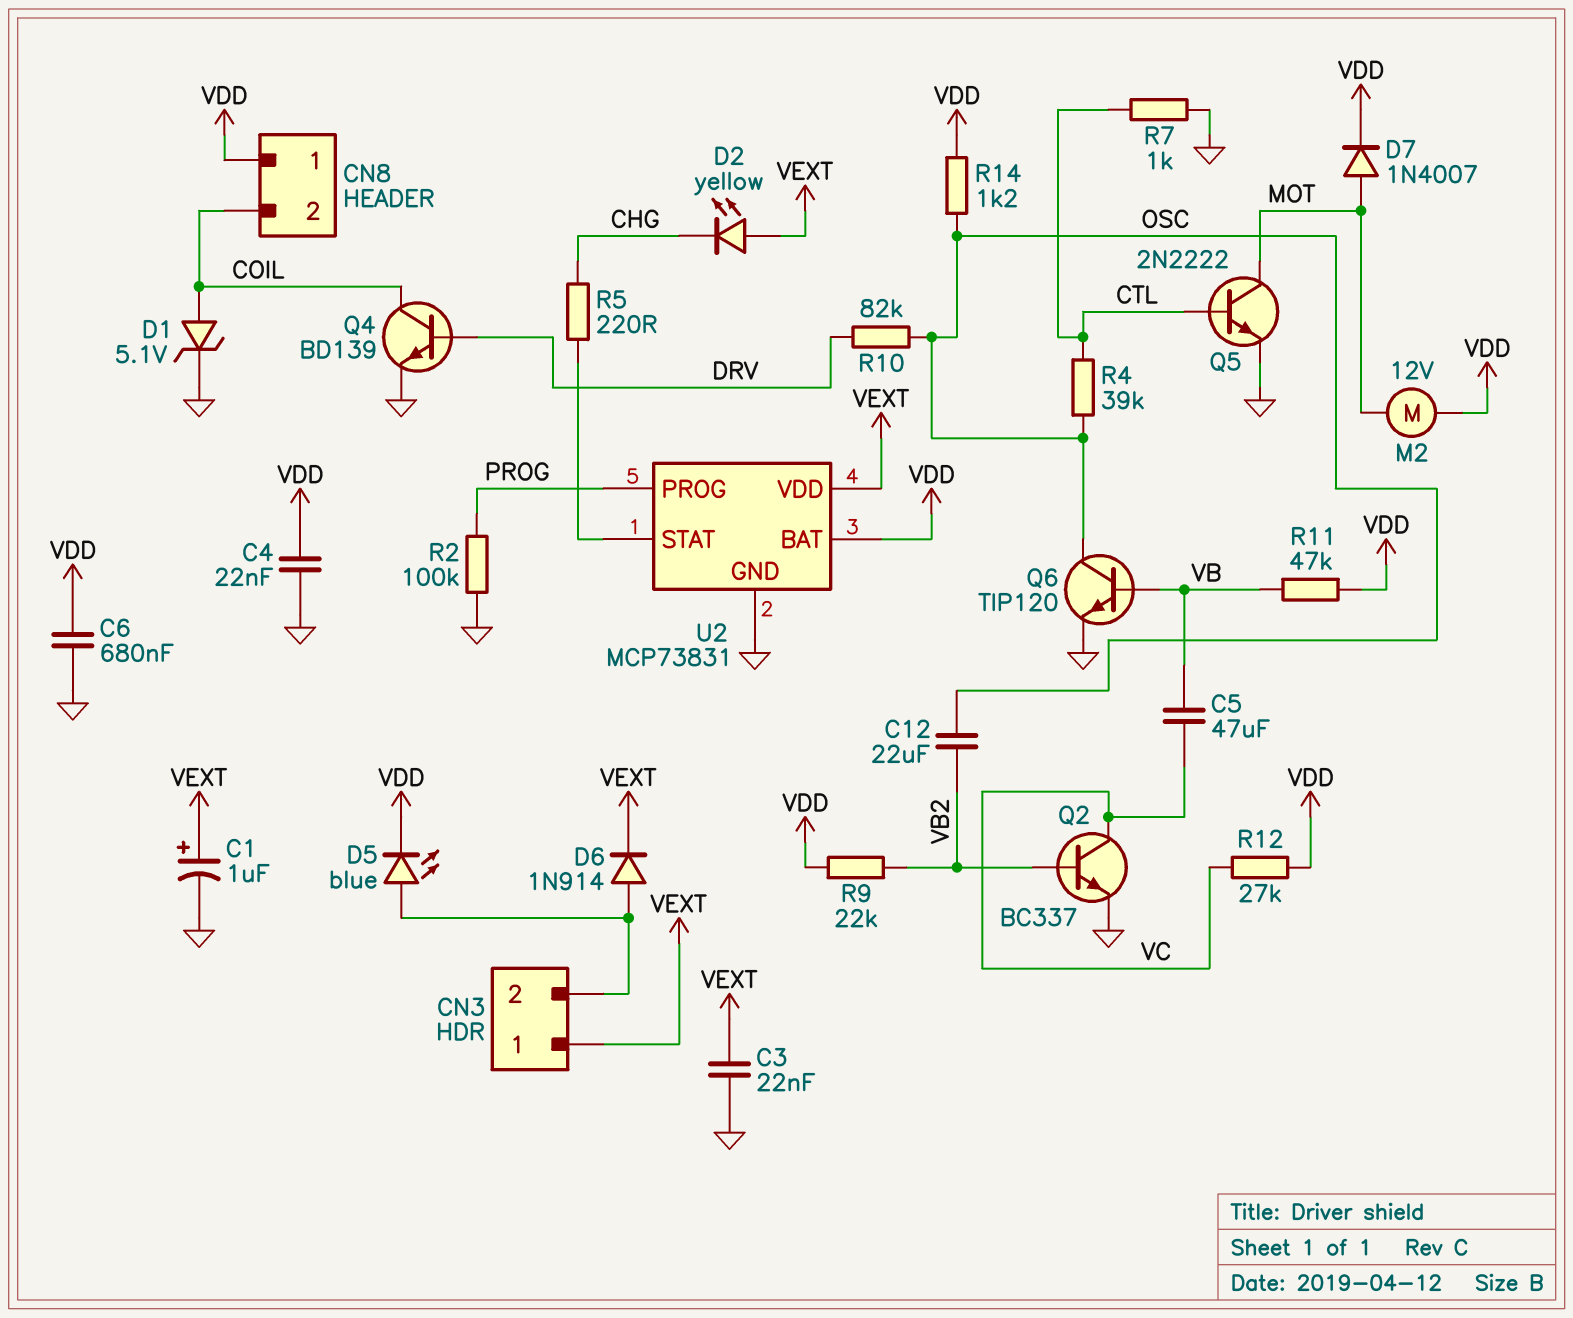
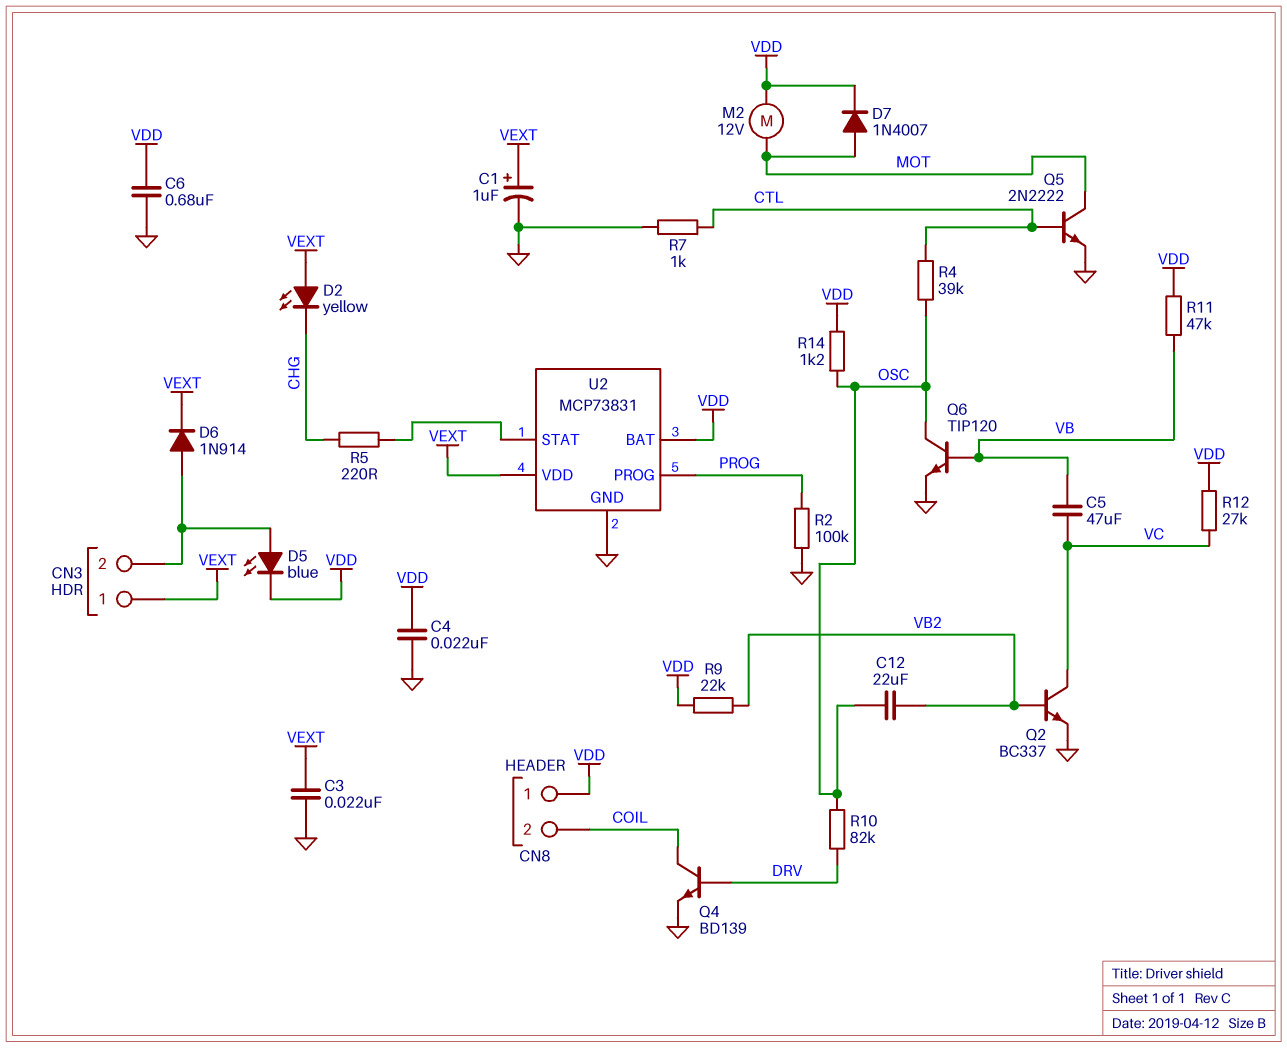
D1: zener 5.1V (A COIL, K GND) -> none

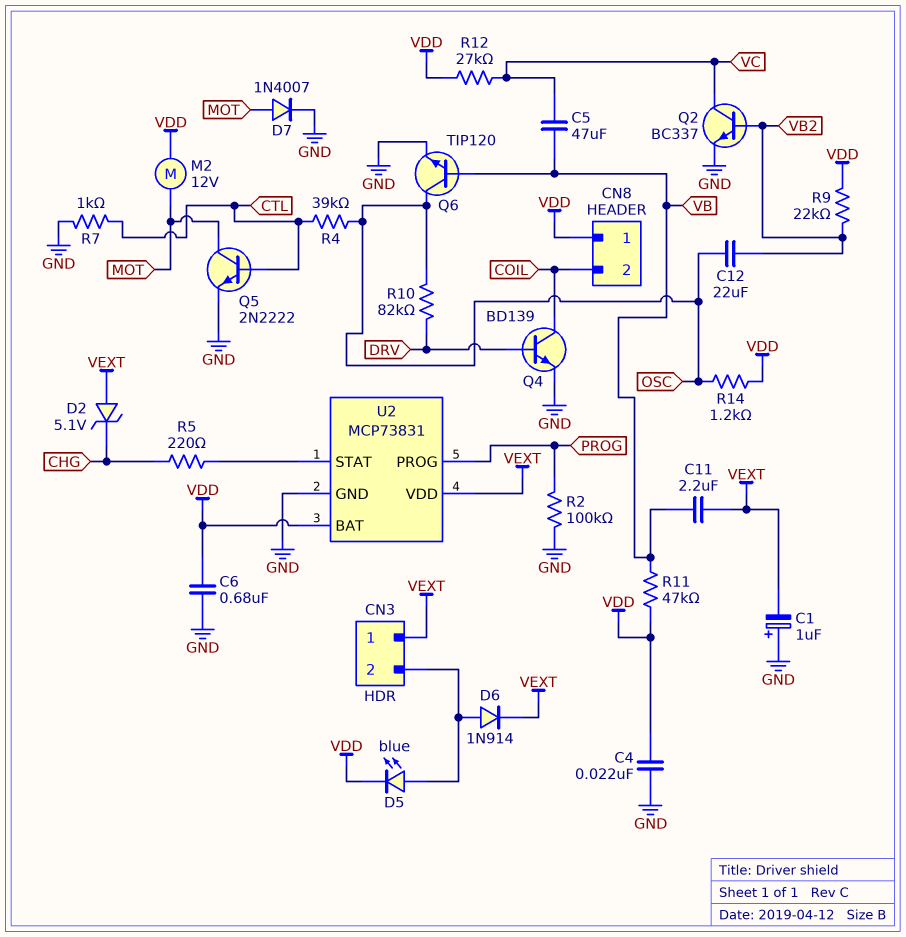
C1: 1uF (plus VEXT, minus GND) -> 1uF (plus GND, minus VEXT)
C3: 22nF (GND, VEXT) -> none
C11: none -> 2.2uF (VB, VEXT)
D2: LED yellow (A VEXT, K CHG) -> zener 5.1V (A VEXT, K CHG)
D7: diode 1N4007 (A MOT, K VDD) -> diode 1N4007 (A MOT, K GND)

